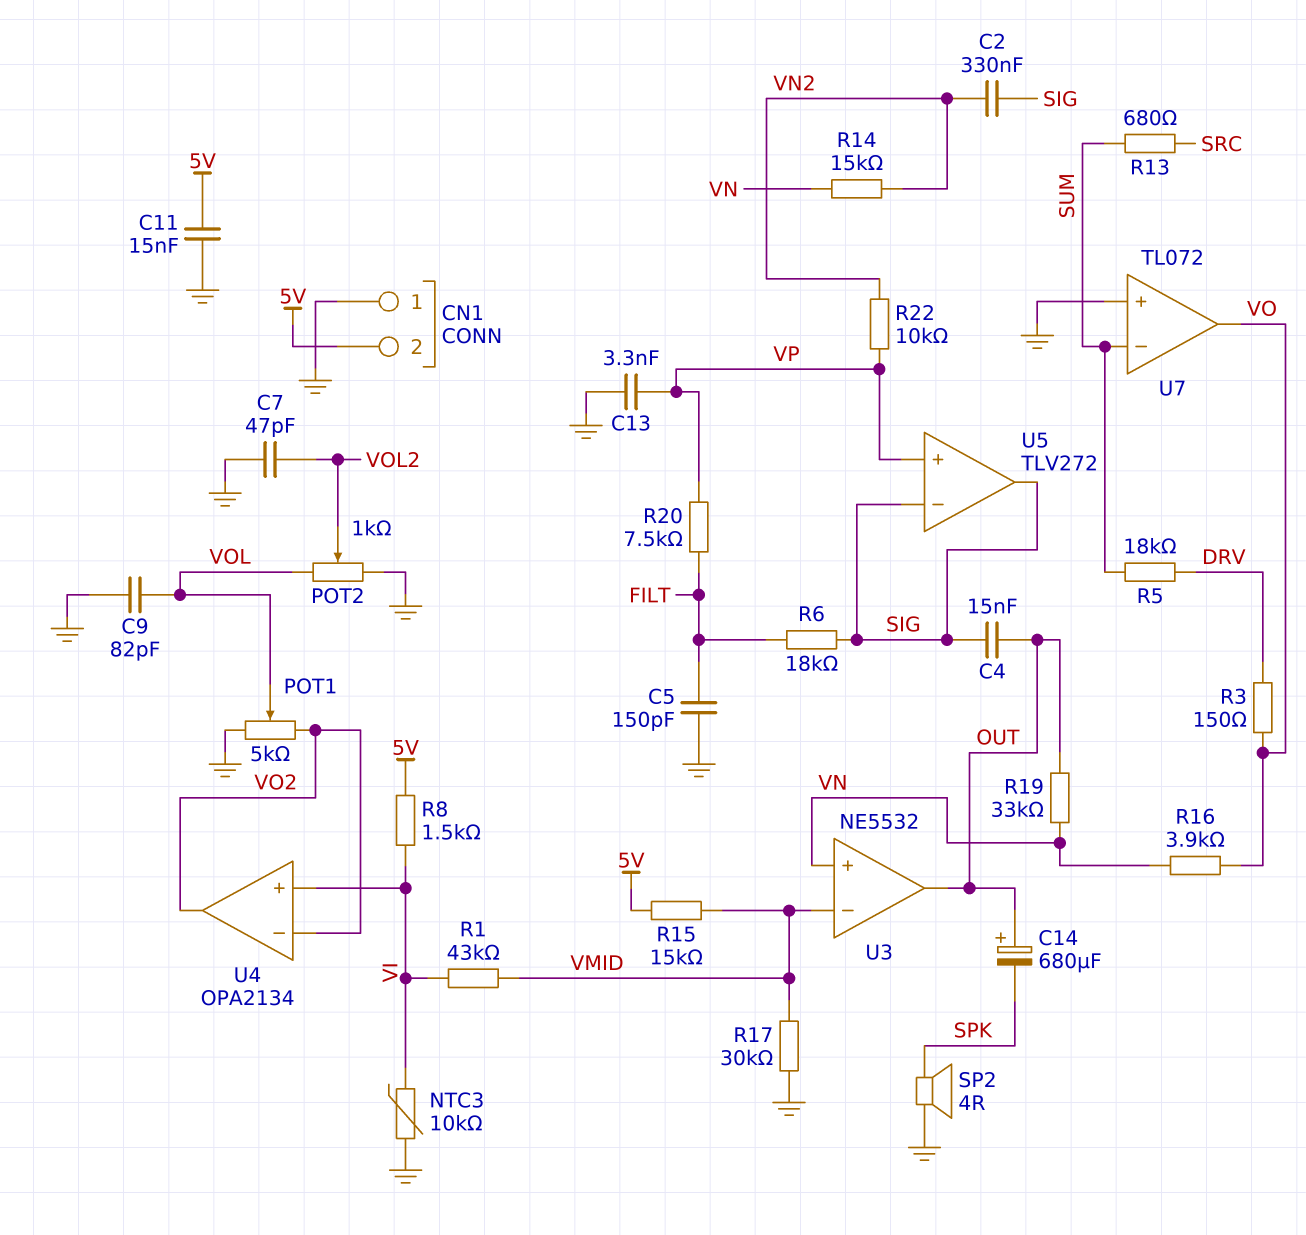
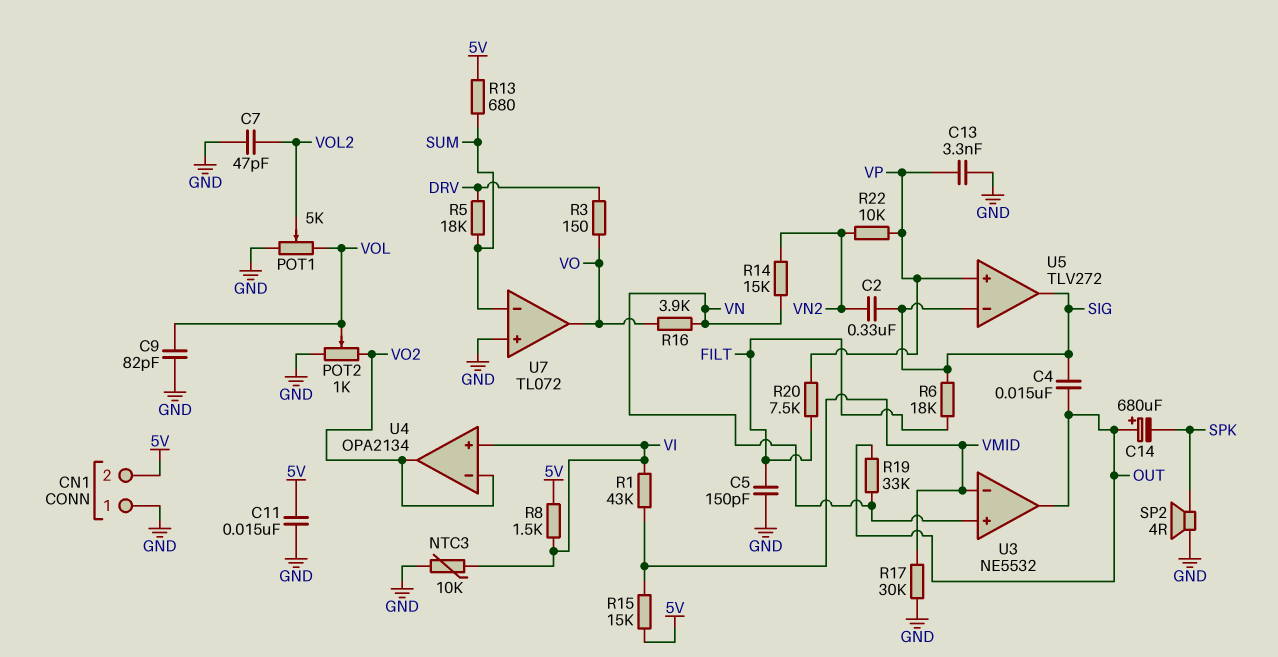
POT1: 5k (GND, VO2, wiper VOL) -> 5k (GND, VOL, wiper VOL2)
POT2: 1k (GND, VOL, wiper VOL2) -> 1k (GND, VO2, wiper VOL)
R13: 680 (SRC, SUM) -> 680 (5V, SUM)

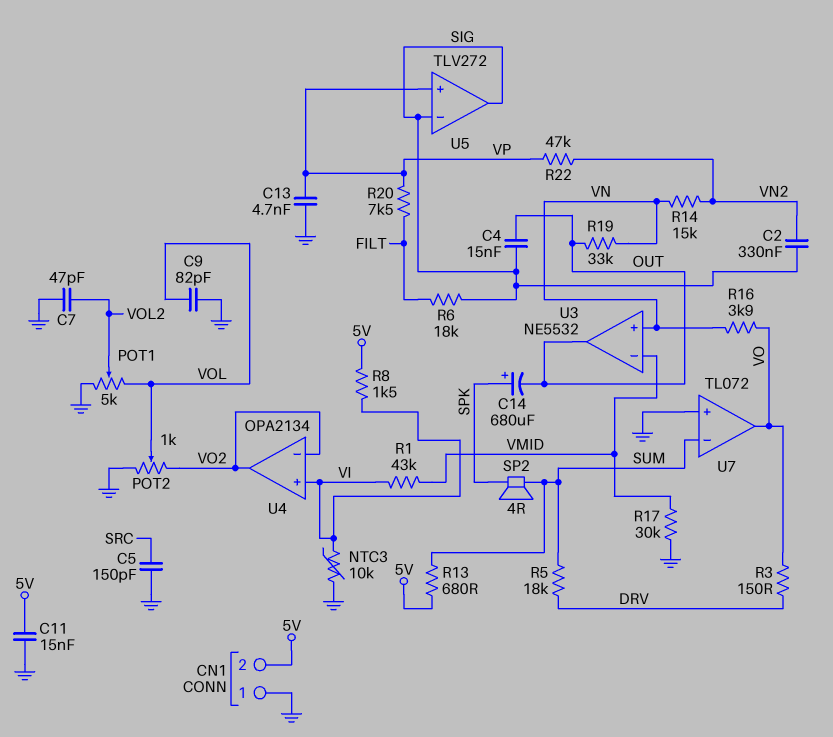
C5: 150pF (FILT, GND) -> 150pF (GND, SRC)
C13: 3.3nF (GND, VP) -> 4.7nF (GND, VP)
C14: 680uF (plus OUT, minus SPK) -> 680uF (plus SPK, minus OUT)
R15: 15k (5V, VMID) -> none
R22: 10k (VN2, VP) -> 47k (VN2, VP)
SP2: speaker 4R (GND, SPK) -> speaker 4R (SPK, SUM)

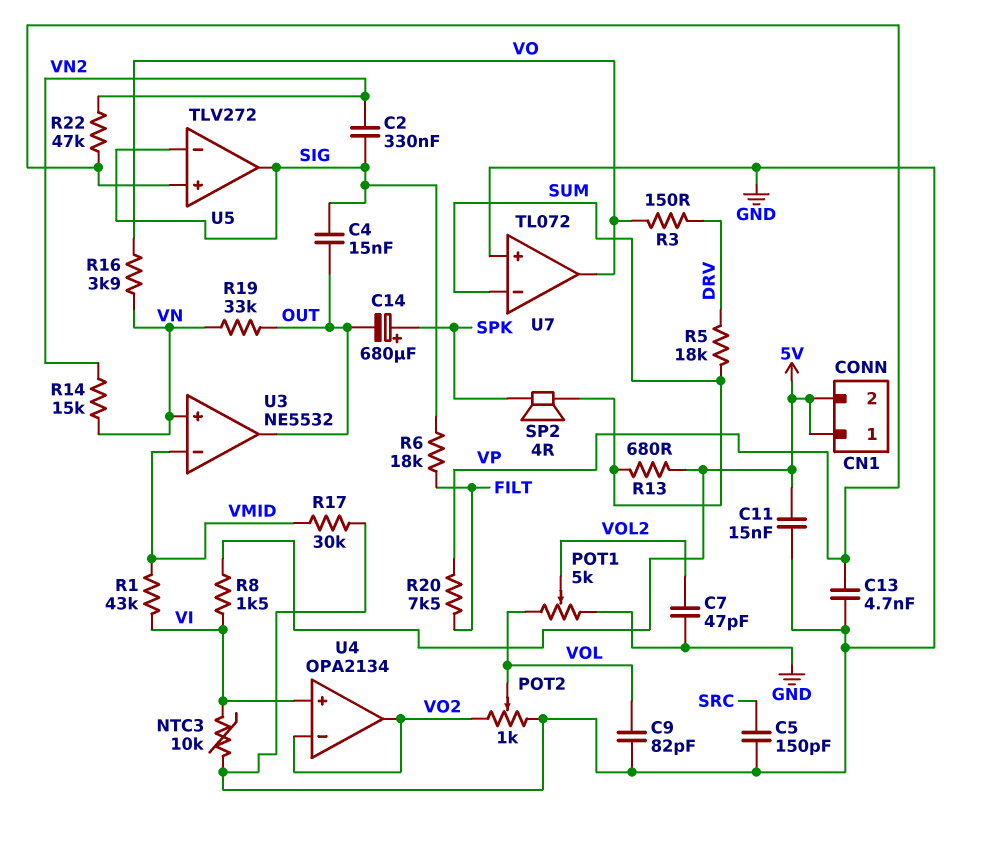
CN1 pin 1: GND -> 5V

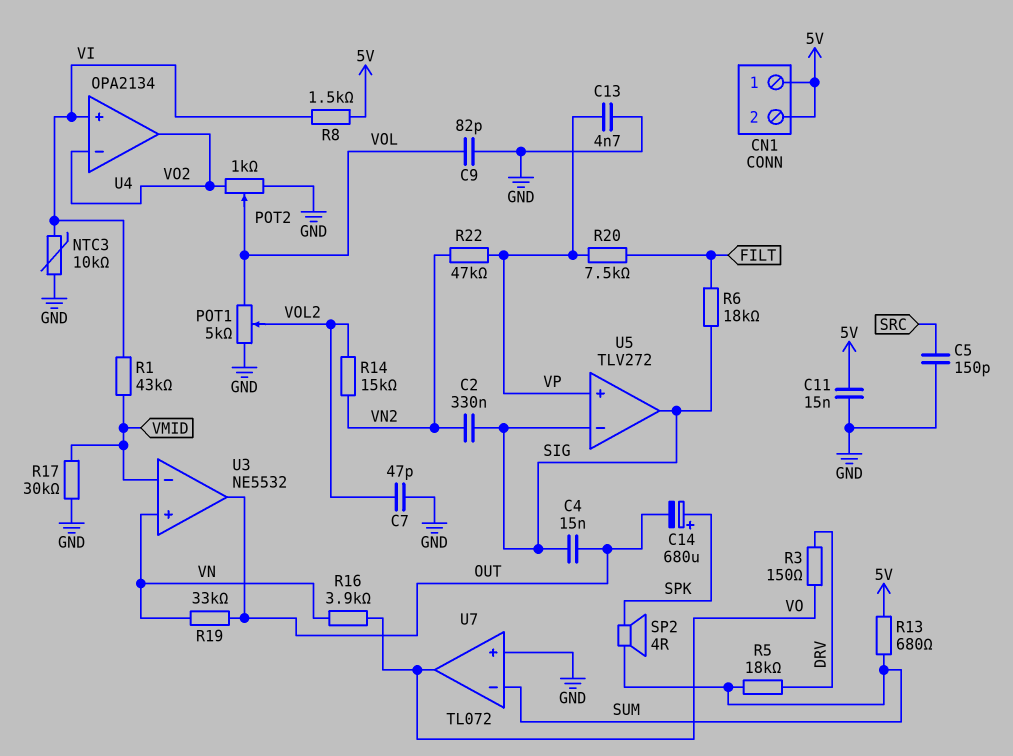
R14: 15k (VN, VN2) -> 15k (VN2, VOL2)

